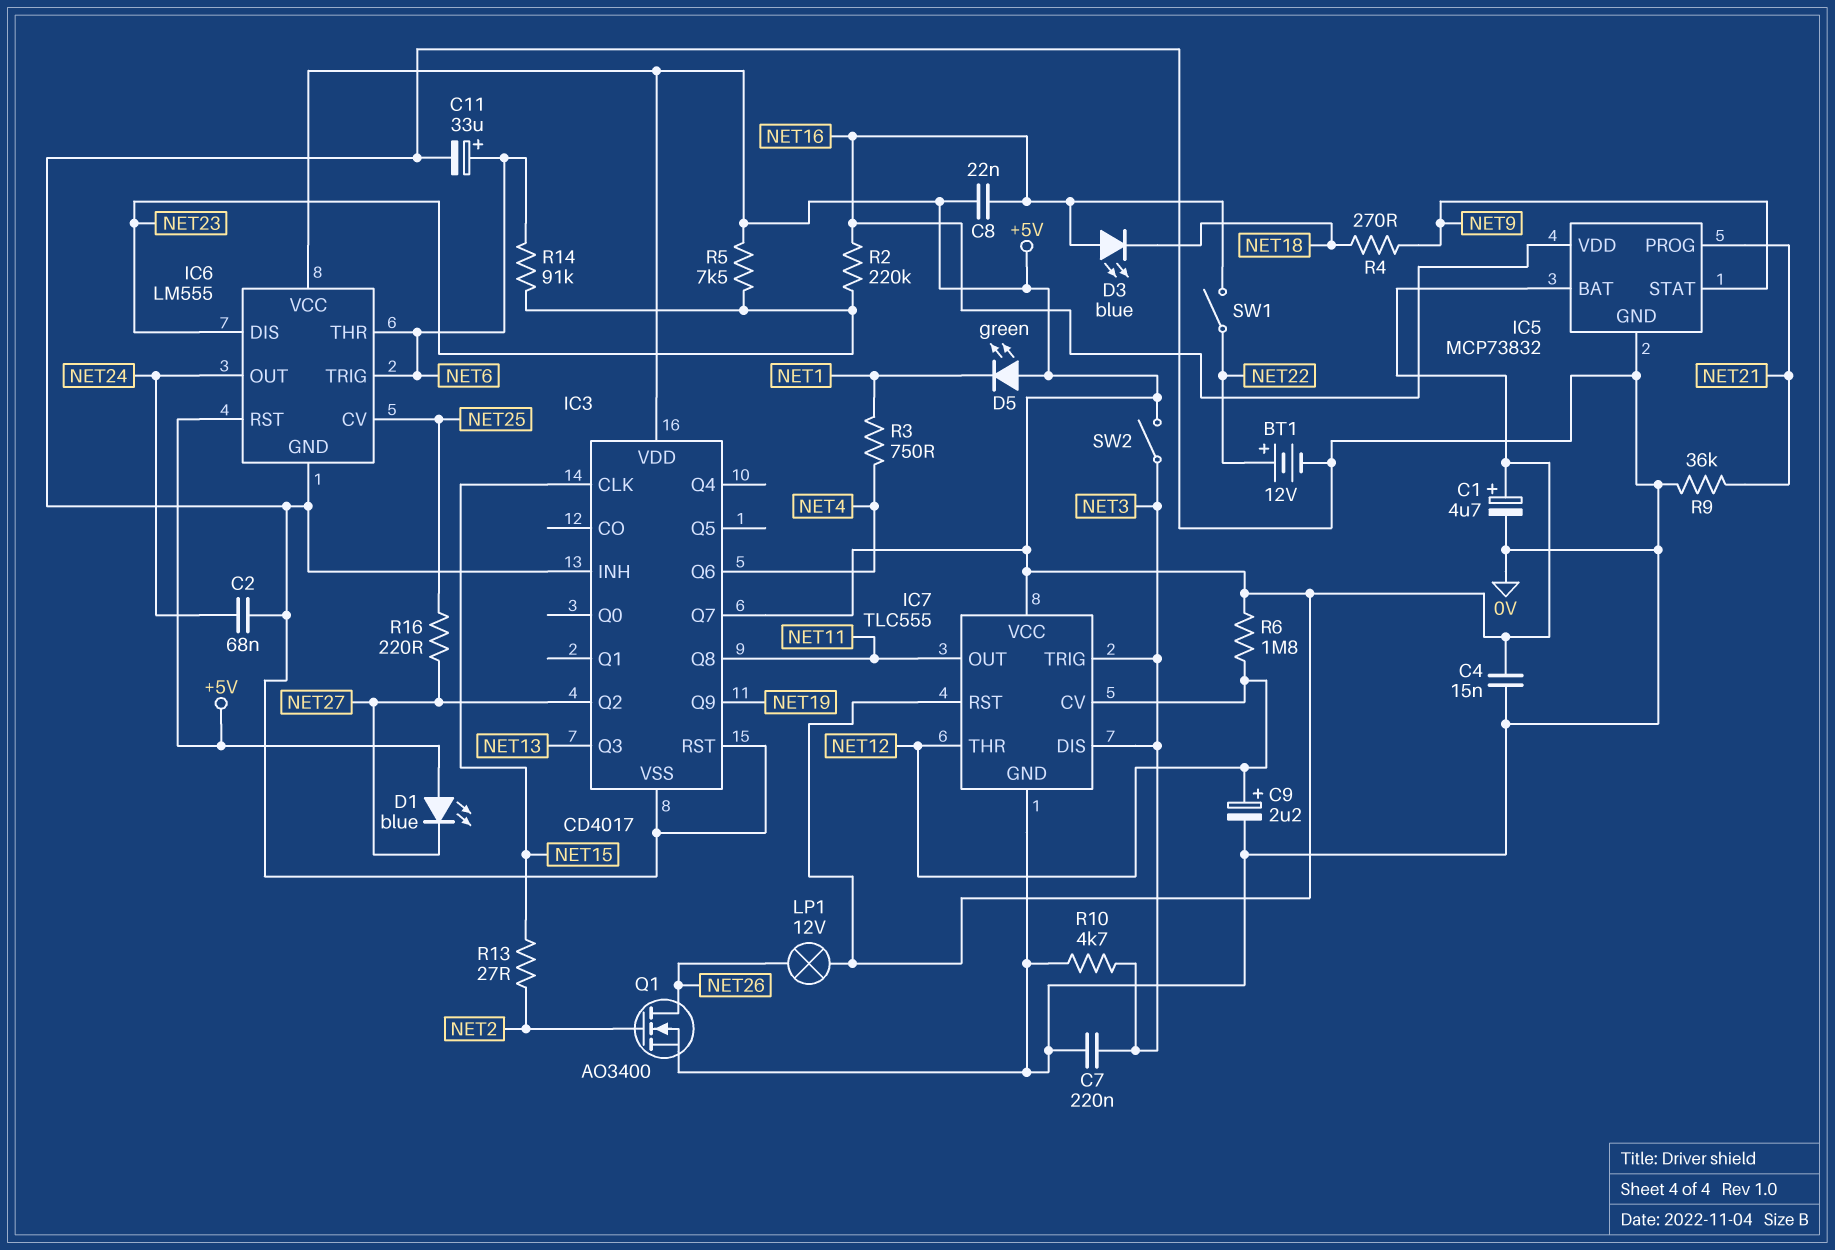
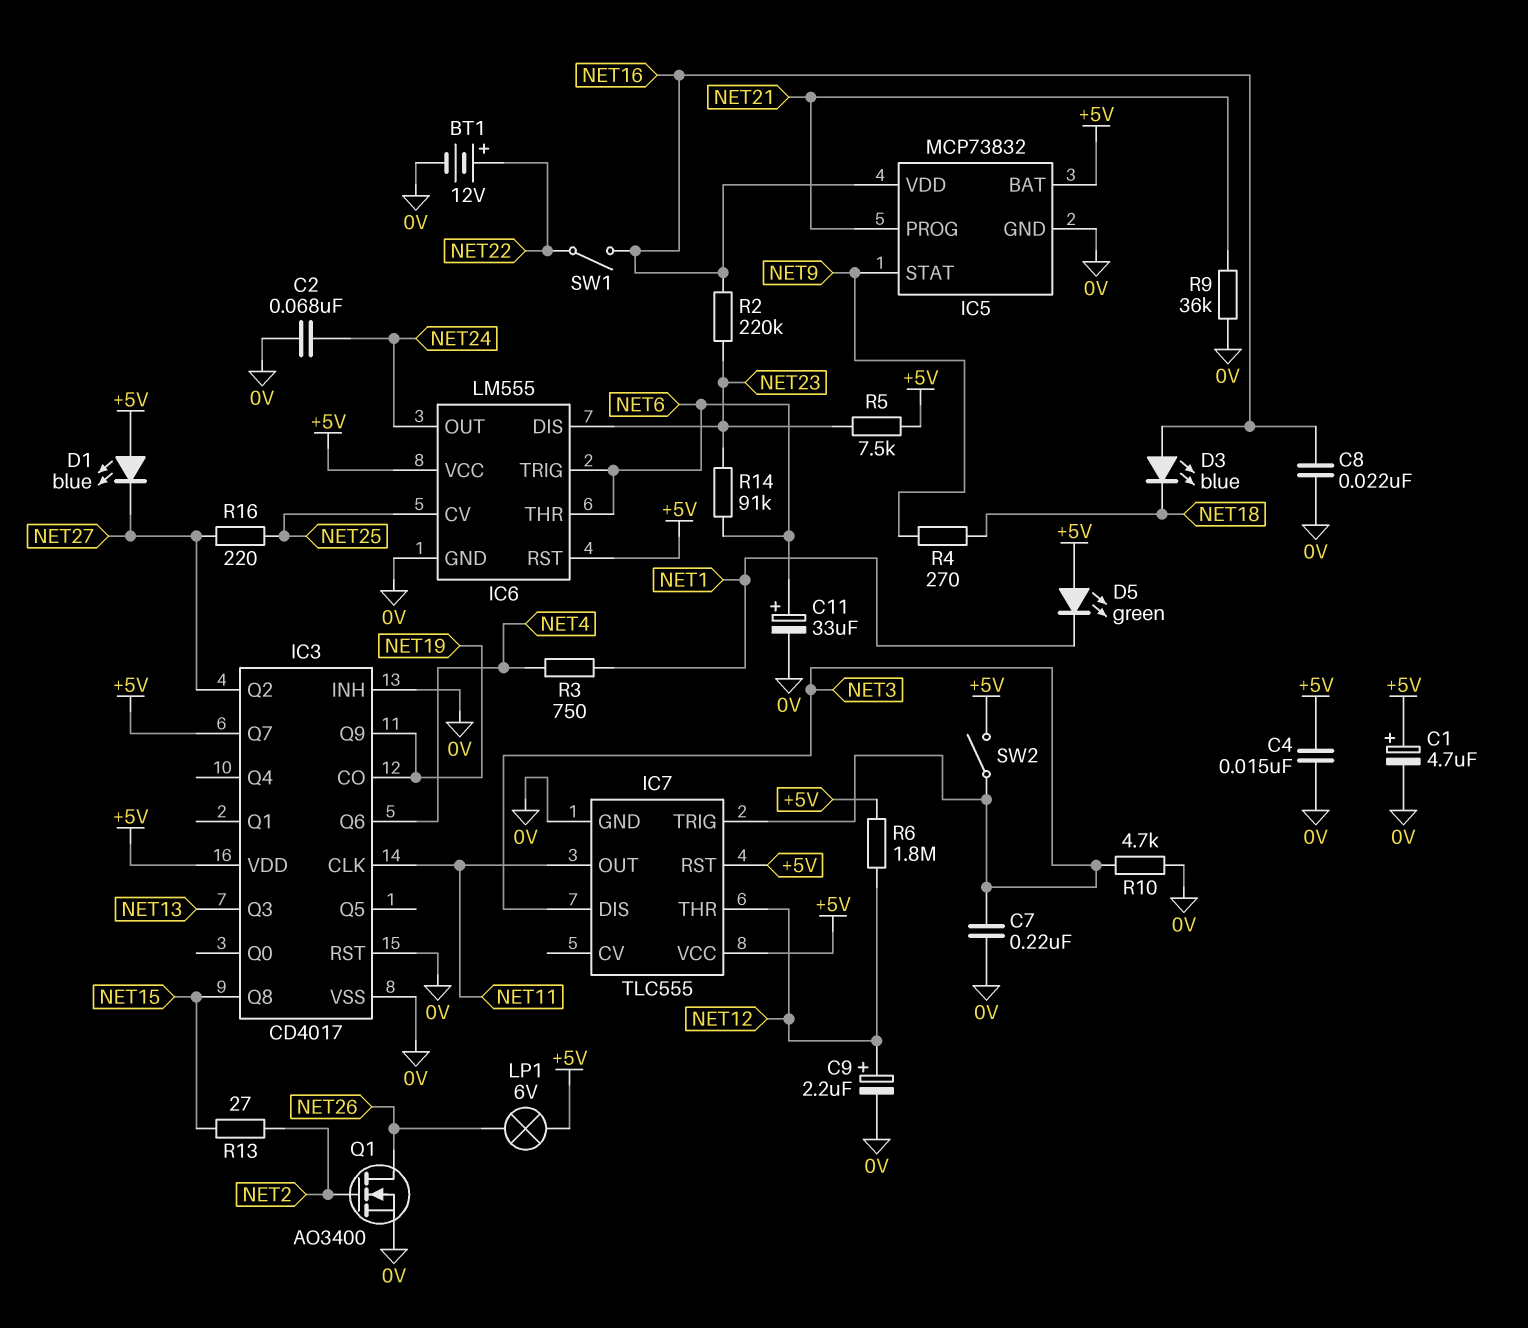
C8: 22nF (+5V, NET16) -> 22nF (0V, NET16)
IC3 pin CLK: NET15 -> NET11
IC3 pin CO: none -> NET19
IC3 pin Q8: NET11 -> NET15
IC7 pin CV: NET12 -> none
LP1: lamp 12V (+5V, NET26) -> lamp 6V (+5V, NET26)

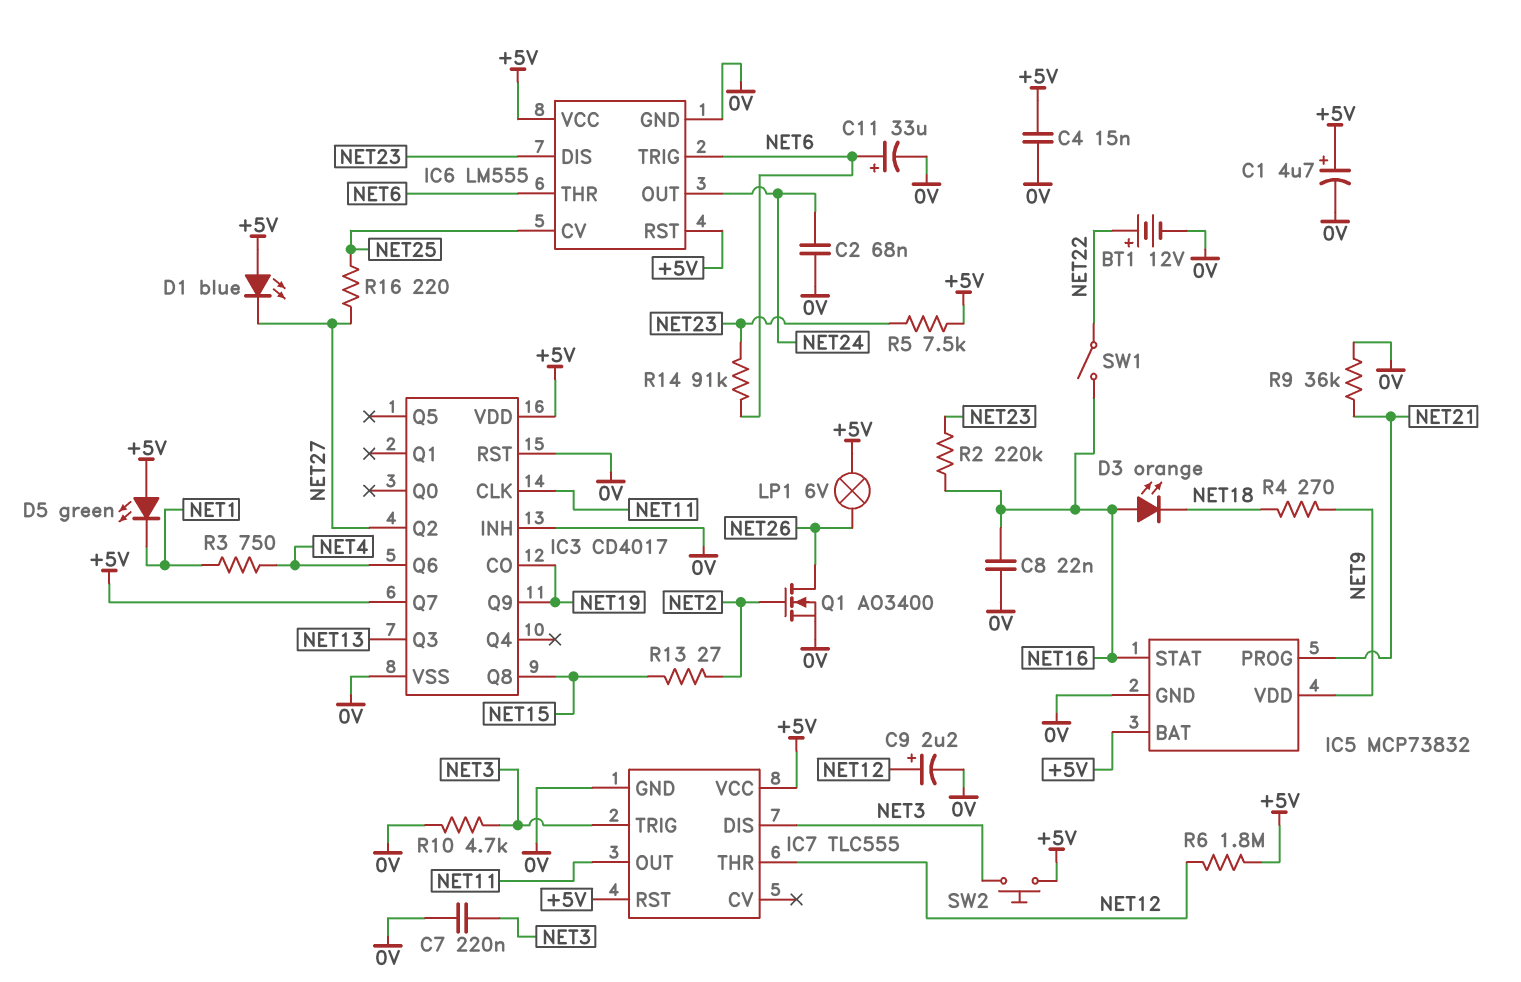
D3: LED blue (A NET16, K NET18) -> LED orange (A NET16, K NET18)
IC5 pin STAT: NET9 -> NET16
IC5 pin VDD: NET16 -> NET9
SW2: switch (+5V, NET3) -> button (+5V, NET3)

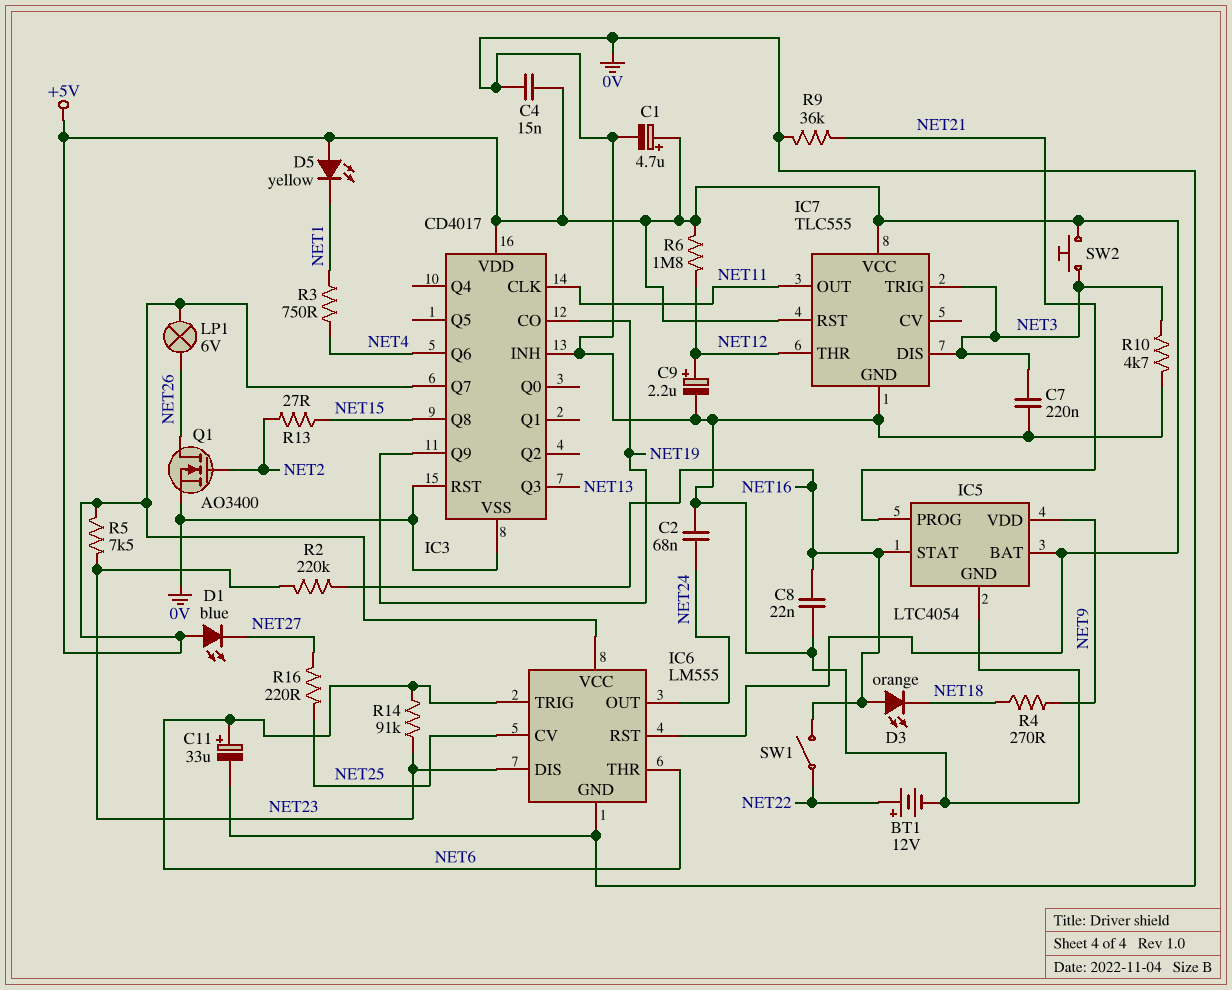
D5: LED green (A +5V, K NET1) -> LED yellow (A +5V, K NET1)
IC3 pin Q2: NET27 -> none
IC5: MCP73832 -> LTC4054

